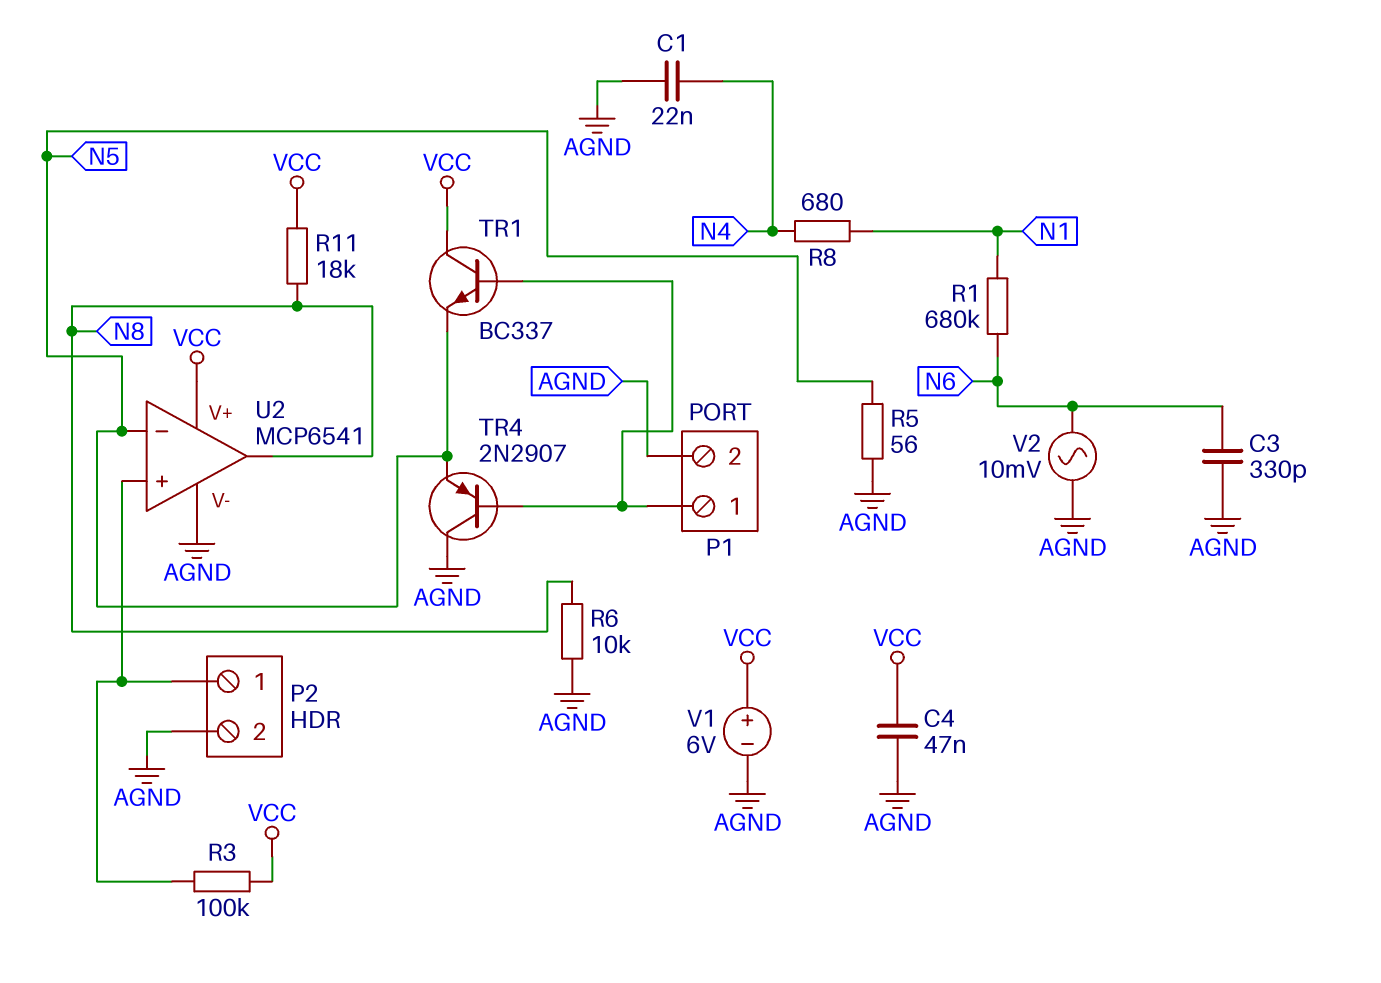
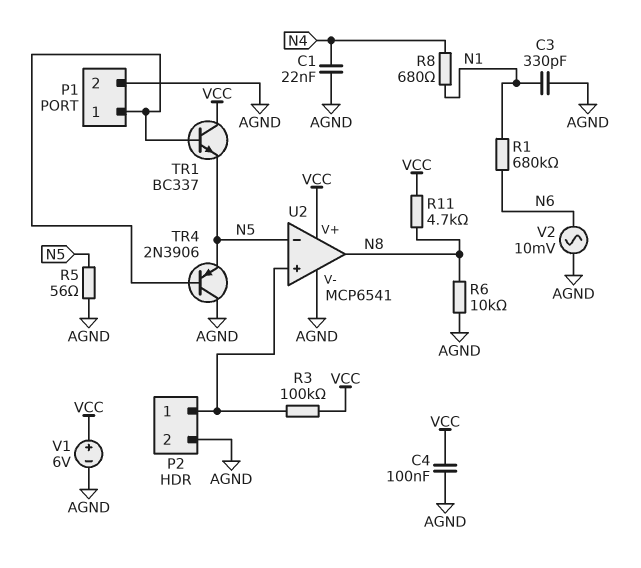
C3: 330pF (AGND, N6) -> 330pF (AGND, N1)
C4: 47nF (AGND, VCC) -> 100nF (AGND, VCC)
R11: 18k (N8, VCC) -> 4.7k (N8, VCC)
TR4: PNP 2N2907 (B P1/1, C AGND, E N5) -> PNP 2N3906 (B P1/1, C AGND, E N5)

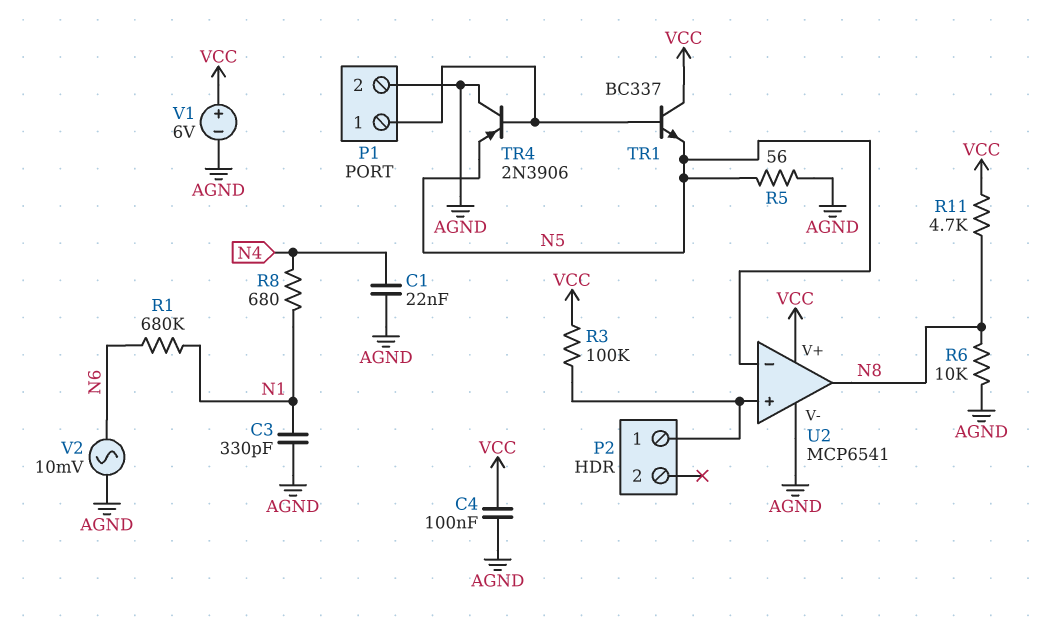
P2 pin 2: AGND -> none

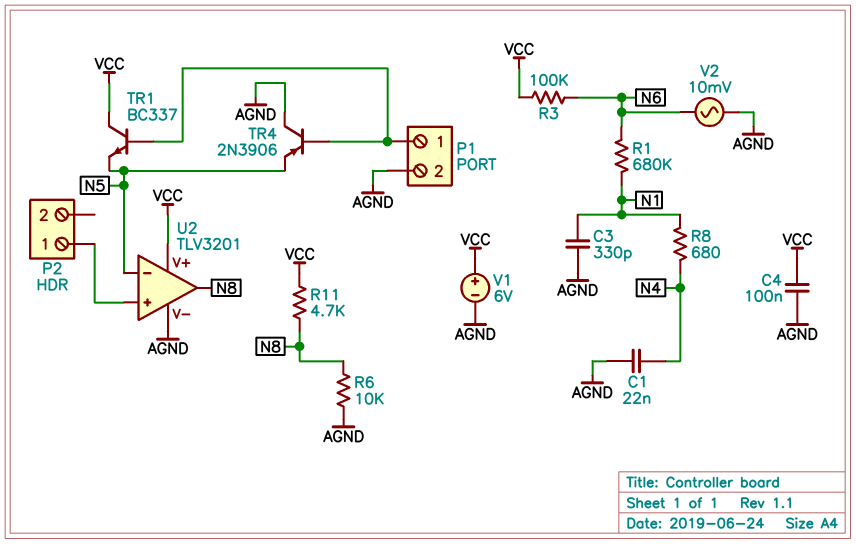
R3: 100k (P2/1, VCC) -> 100k (N6, VCC)
R5: 56 (AGND, N5) -> none
U2: MCP6541 -> TLV3201

